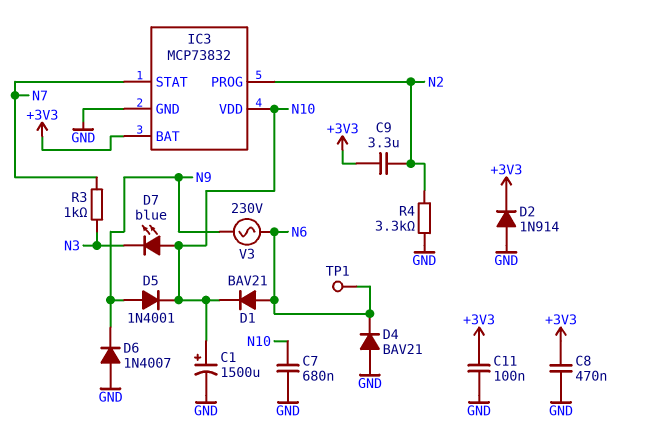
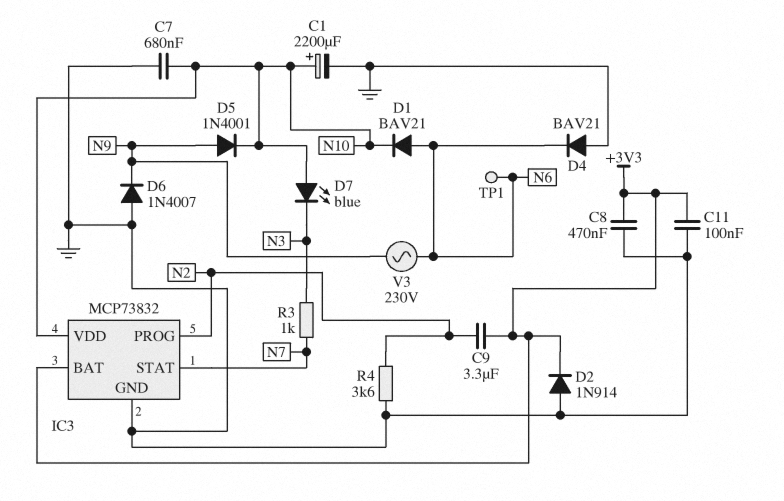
C1: 1500uF (plus N10, minus GND) -> 2200uF (plus N10, minus GND)
R4: 3.3k (GND, N2) -> 3.6k (GND, N2)

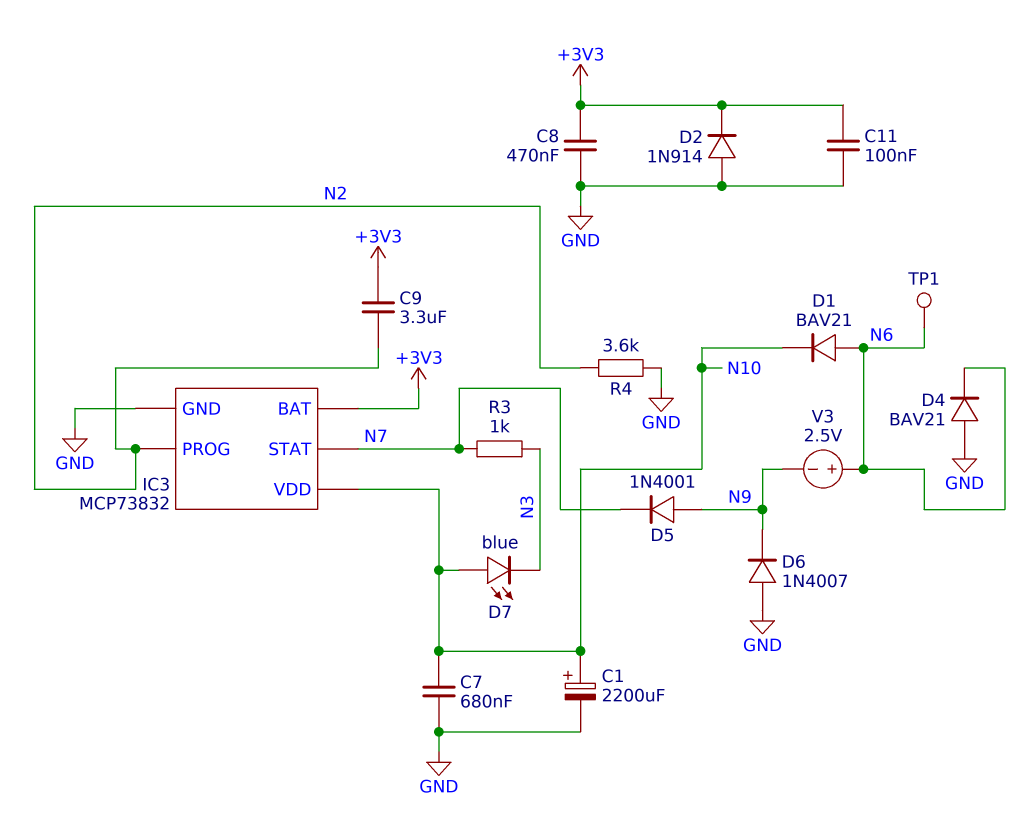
D5: diode 1N4001 (A N9, K N10) -> diode 1N4001 (A N9, K N7)
V3: AC 230V (N6, N9) -> 2.5V (plus N6, minus N9)

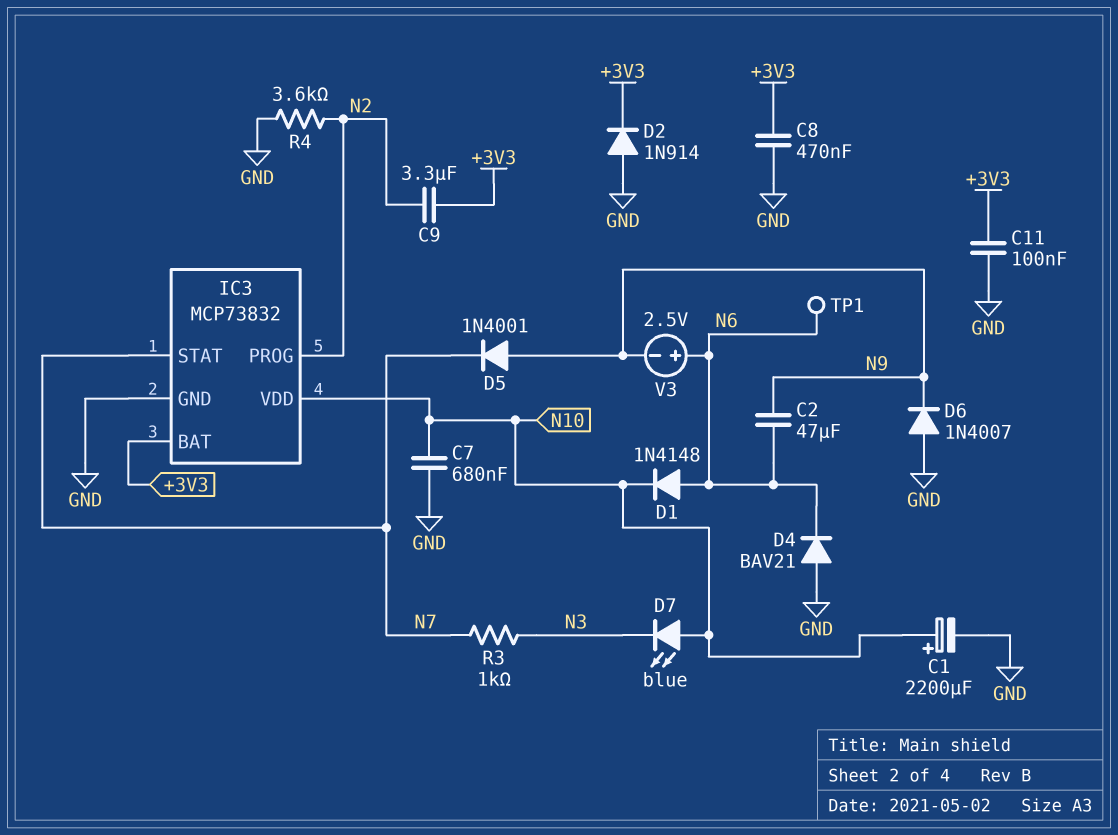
C2: none -> 47uF (N6, N9)
D1: diode BAV21 (A N6, K N10) -> diode 1N4148 (A N6, K N10)

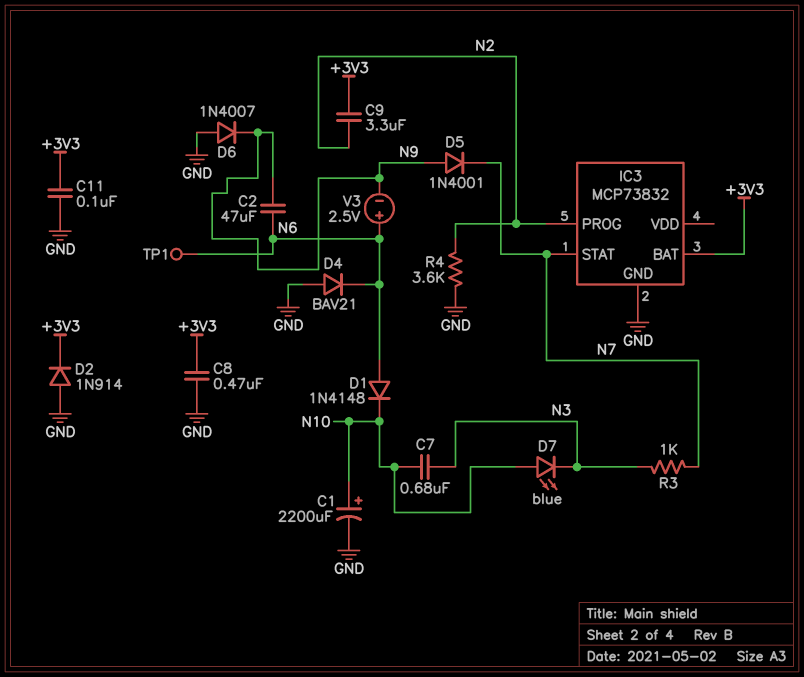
C7: 680nF (GND, N10) -> 680nF (N3, N10)
IC3 pin VDD: N10 -> none

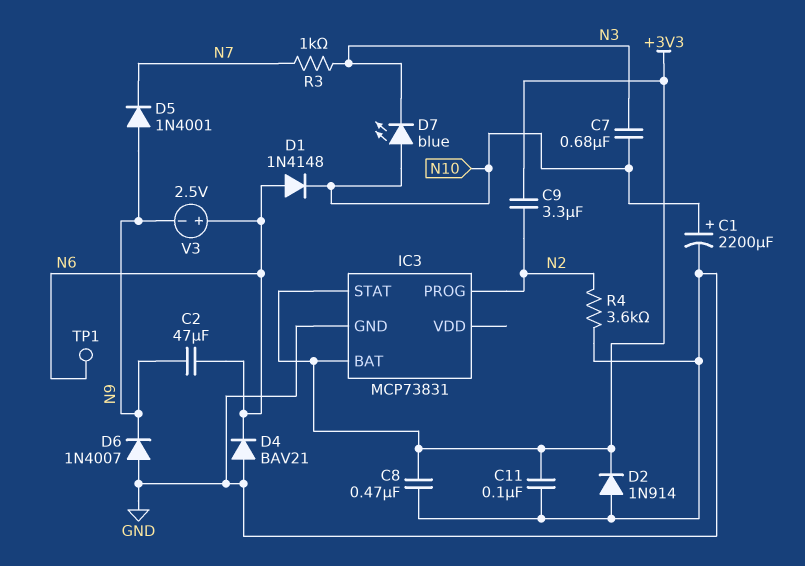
IC3: MCP73832 -> MCP73831
IC3 pin STAT: N7 -> +3V3

